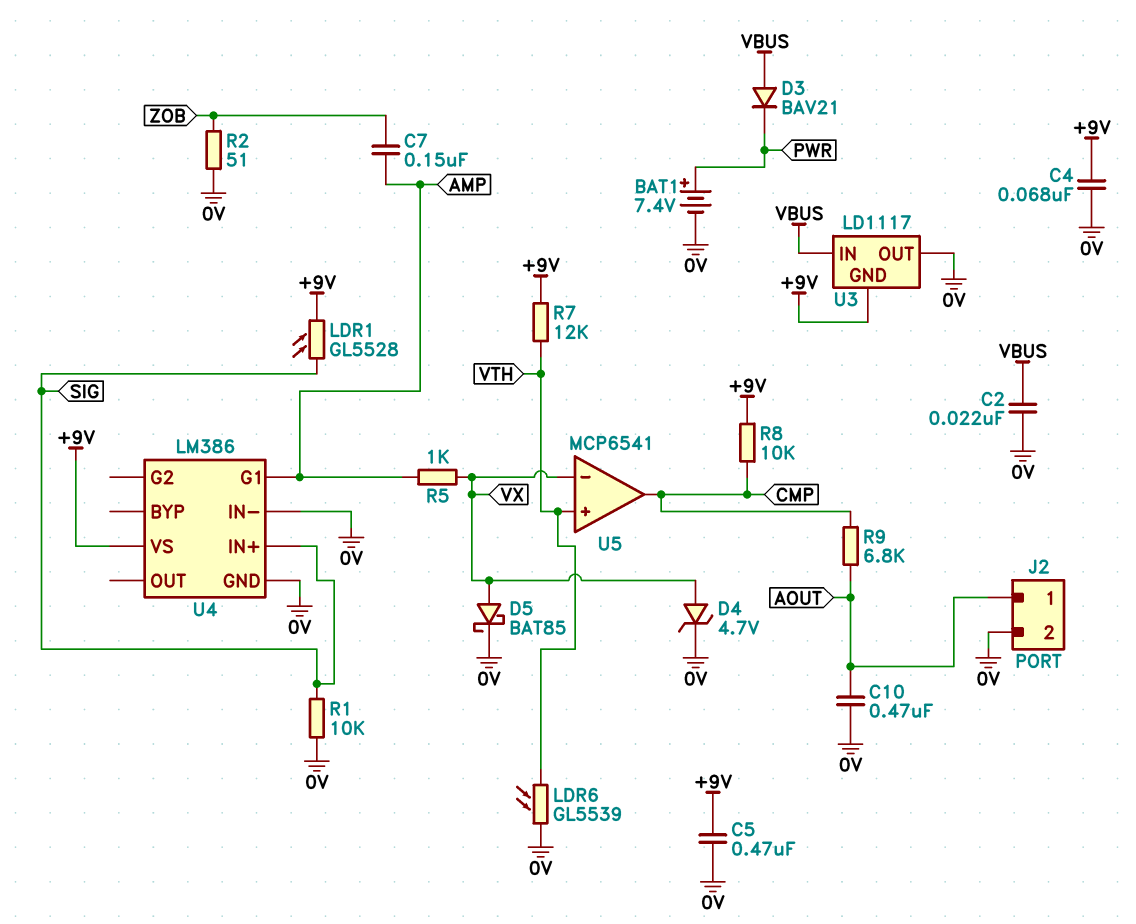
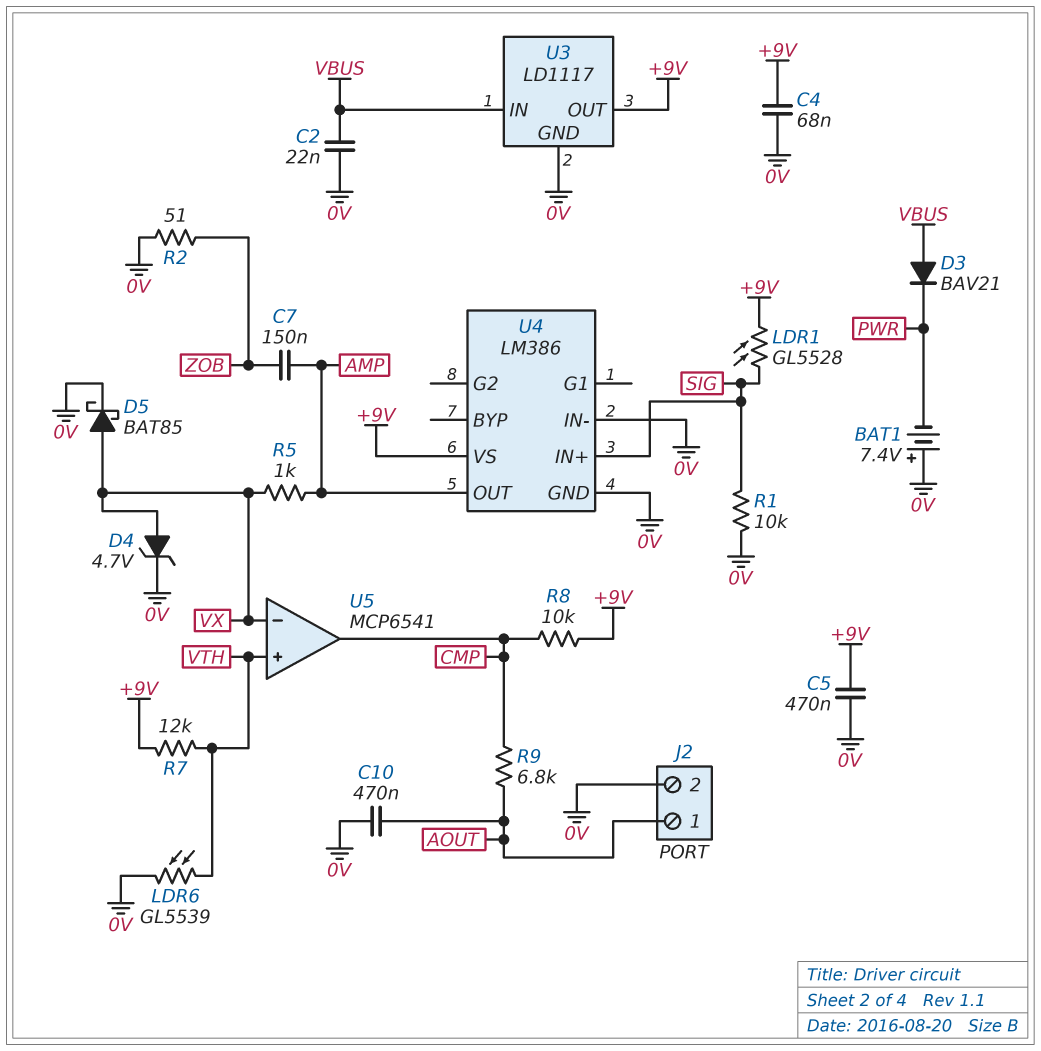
BAT1: 7.4V (plus PWR, minus 0V) -> 7.4V (plus 0V, minus PWR)
U3 pin GND: +9V -> 0V
U3 pin OUT: 0V -> +9V
U4 pin G1: AMP -> none
U4 pin OUT: none -> AMP

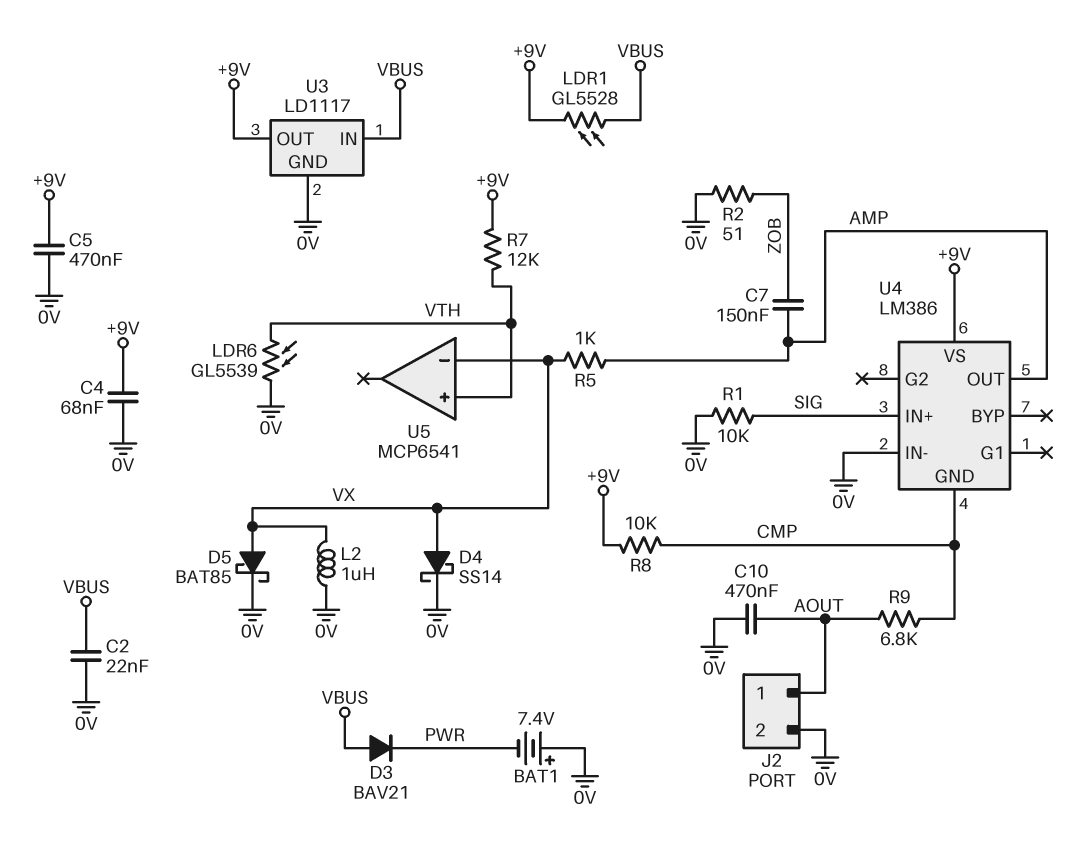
D4: zener 4.7V (A VX, K 0V) -> schottky SS14 (A VX, K 0V)
L2: none -> 1uH (0V, VX)
LDR1: GL5528 (+9V, SIG) -> GL5528 (+9V, VBUS)
U4 pin GND: 0V -> CMP
U5 pin out: CMP -> none

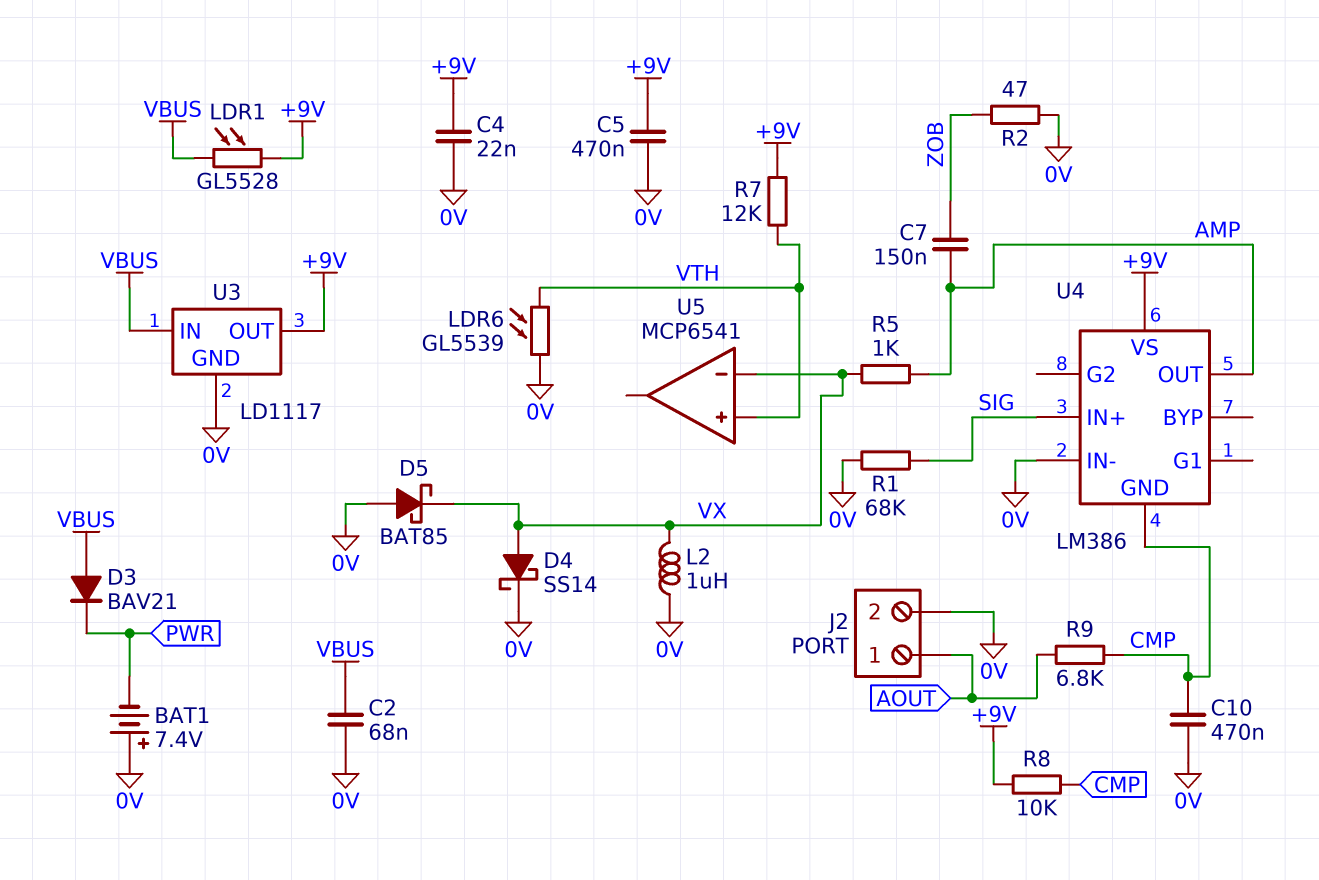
C2: 22nF (0V, VBUS) -> 68nF (0V, VBUS)
C4: 68nF (+9V, 0V) -> 22nF (+9V, 0V)
C10: 470nF (0V, AOUT) -> 470nF (0V, CMP)
D5: schottky BAT85 (A VX, K 0V) -> schottky BAT85 (A 0V, K VX)
R1: 10k (0V, SIG) -> 68k (0V, SIG)
R2: 51 (0V, ZOB) -> 47 (0V, ZOB)

